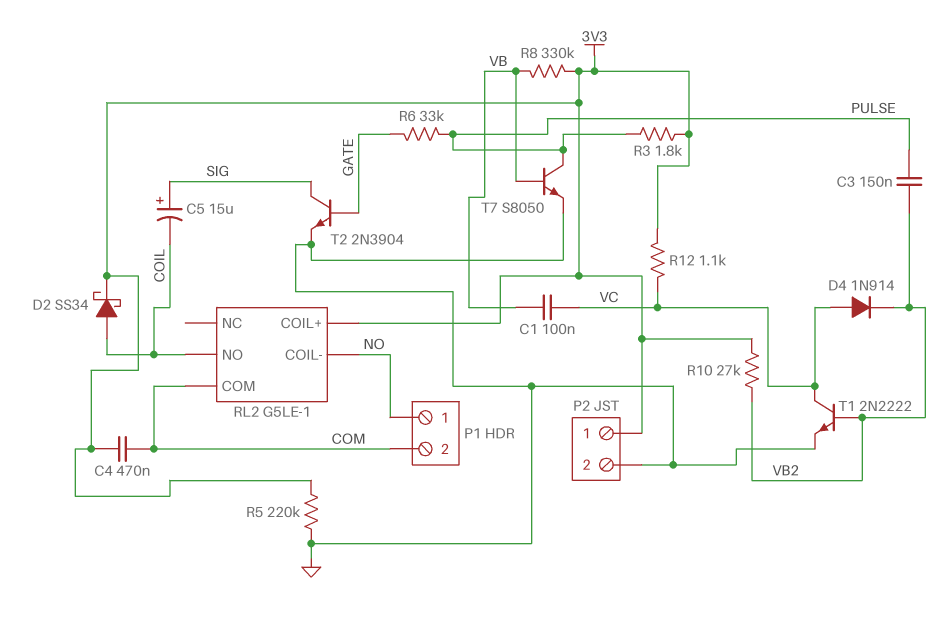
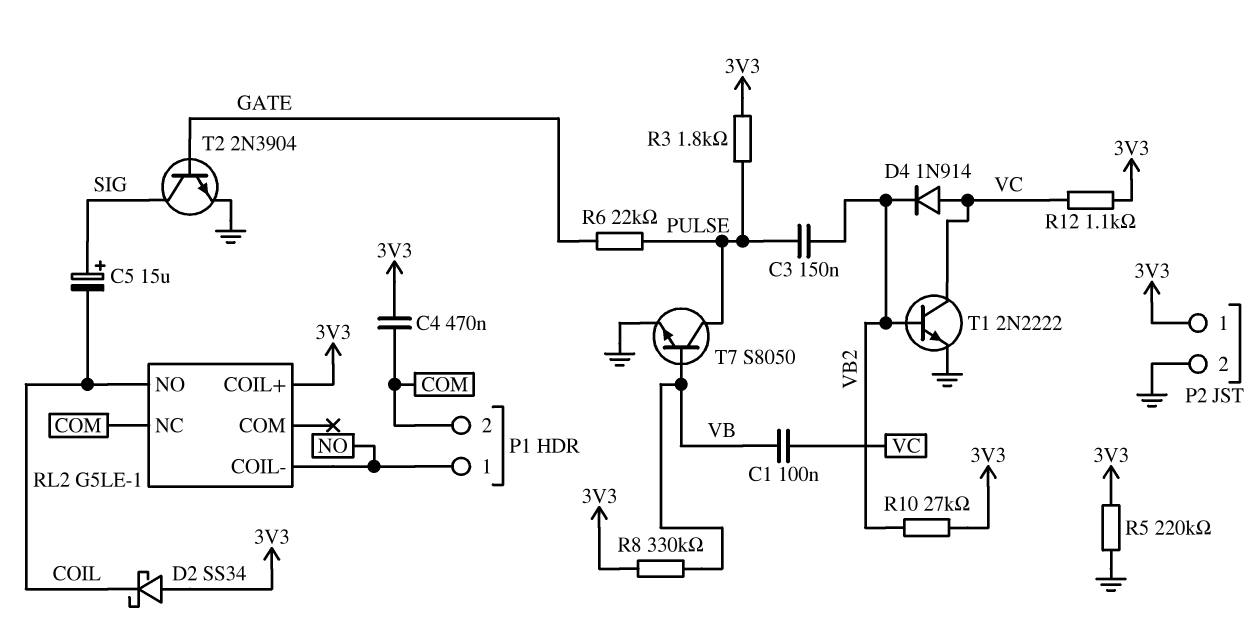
D2: schottky SS34 (A COIL, K 3V3) -> schottky SS34 (A 3V3, K COIL)
R6: 33k (GATE, PULSE) -> 22k (GATE, PULSE)
RL2 pin COM: COM -> none
RL2 pin NC: none -> COM

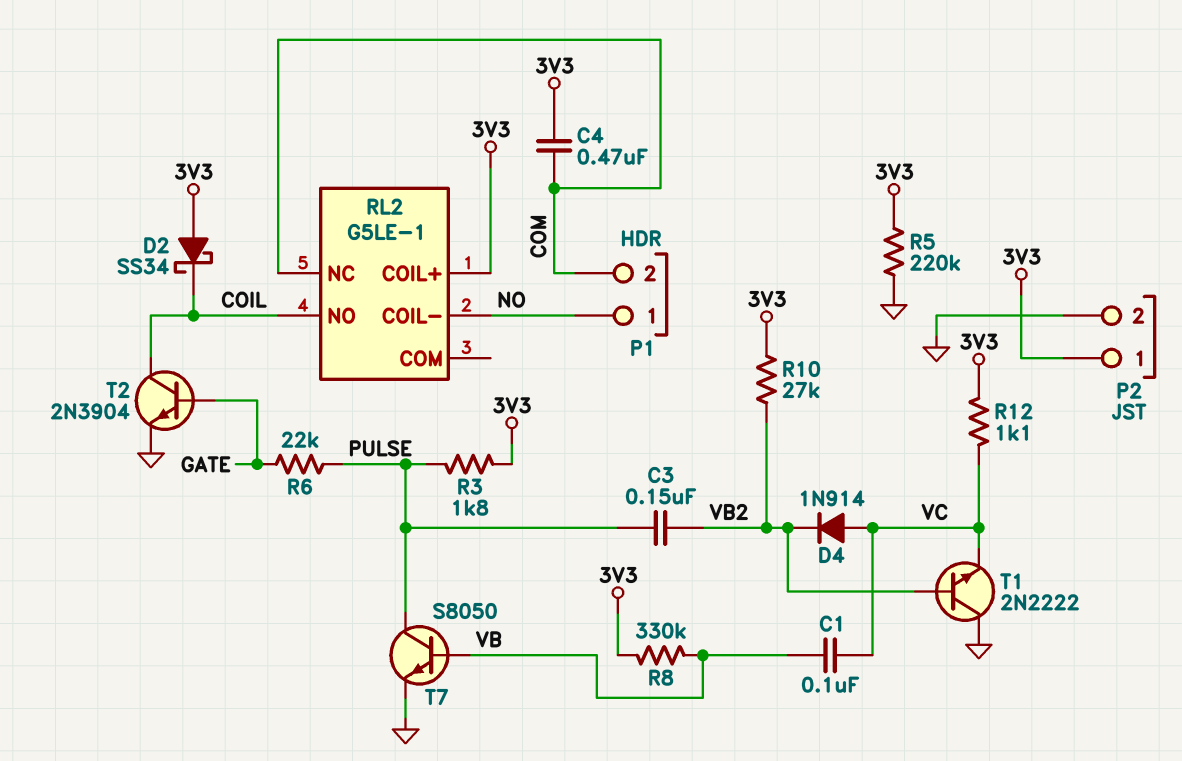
C5: 15uF (plus SIG, minus COIL) -> none
T1: NPN 2N2222 (B VB2, C VC, E GND) -> NPN 2N2222 (B VB2, C GND, E VC)
T2: NPN 2N3904 (B GATE, C SIG, E GND) -> NPN 2N3904 (B GATE, C COIL, E GND)

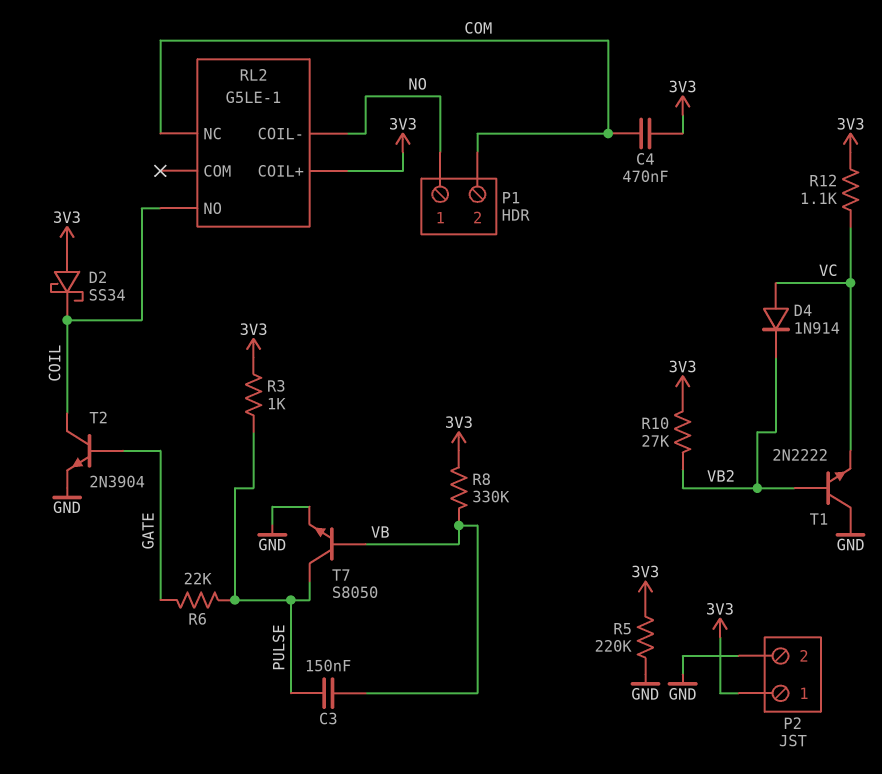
C1: 100nF (VB, VC) -> none
C3: 150nF (PULSE, VB2) -> 150nF (PULSE, VB)
R3: 1.8k (3V3, PULSE) -> 1k (3V3, PULSE)

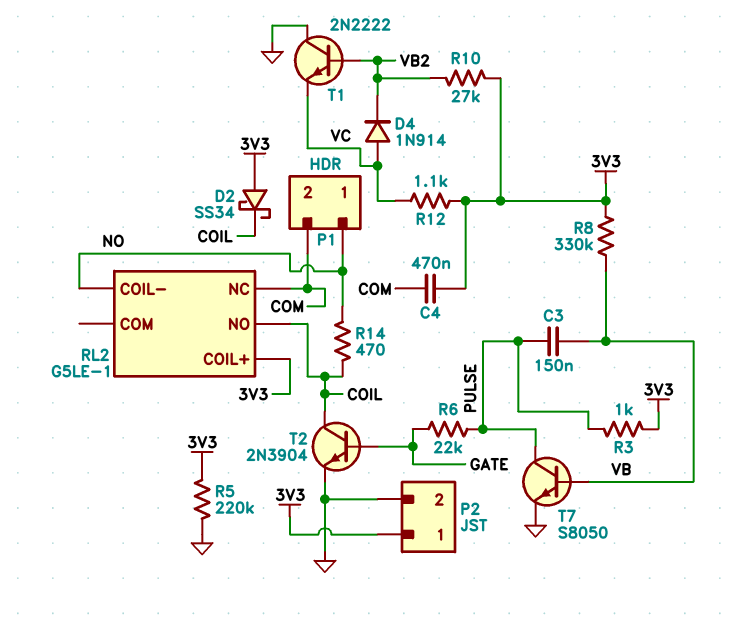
R14: none -> 470 (COIL, NO)

